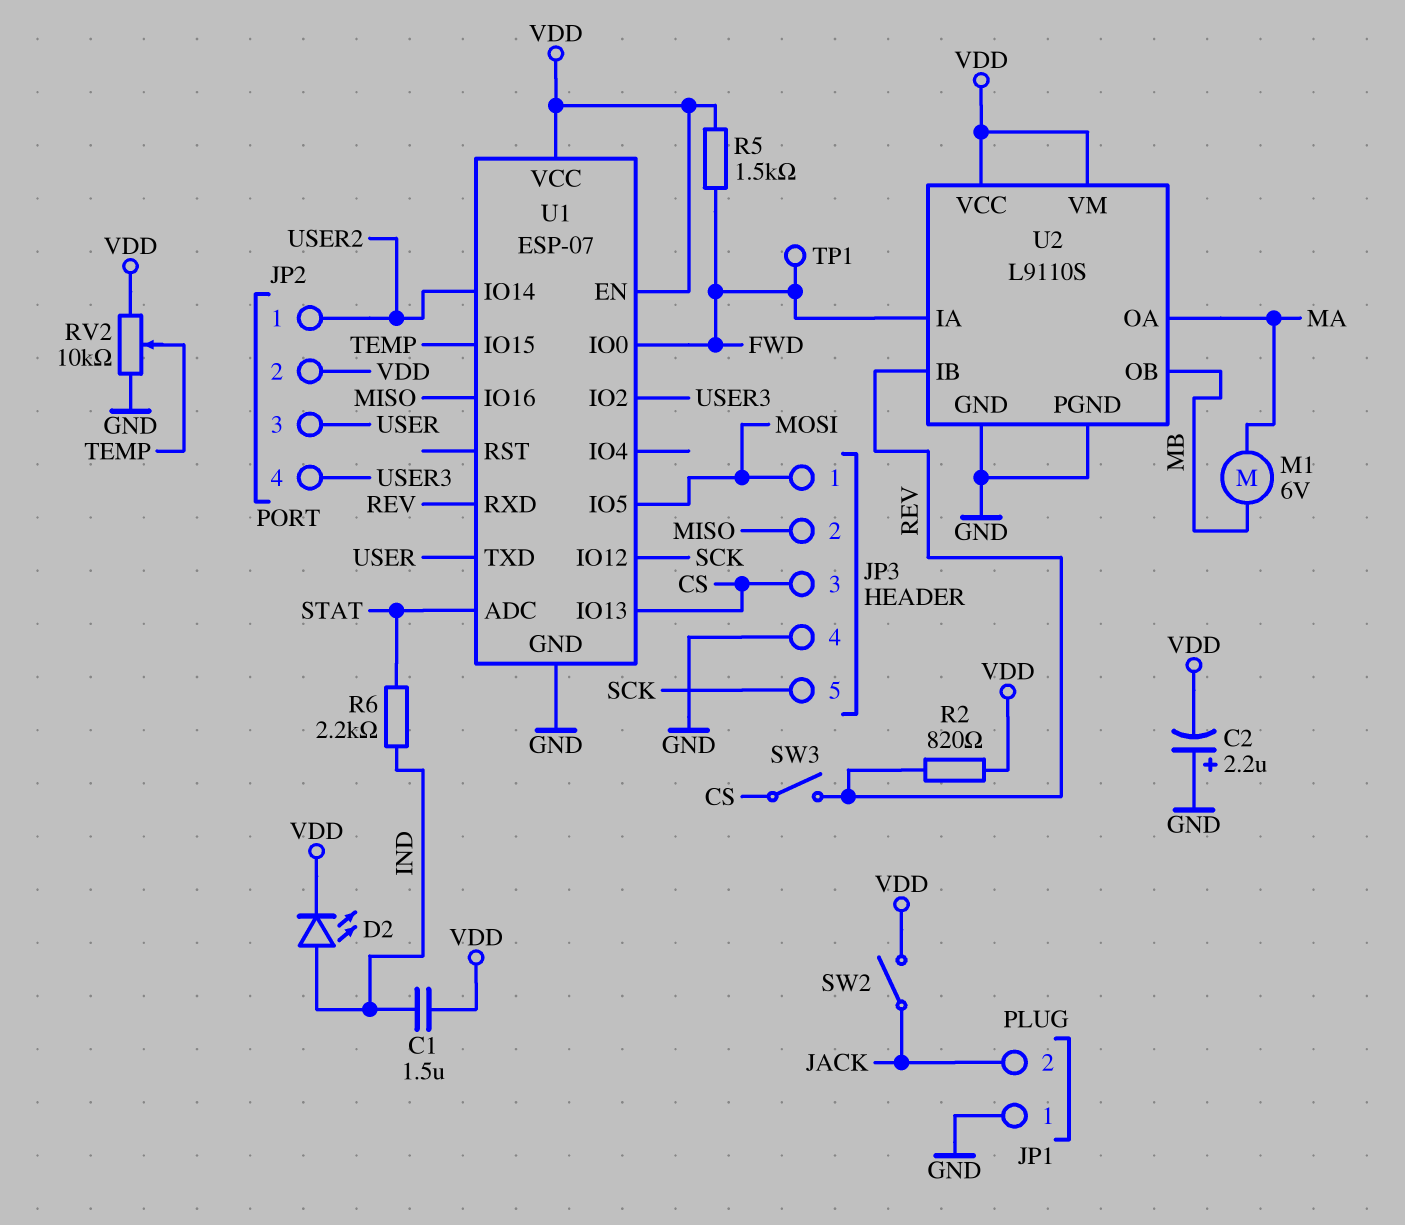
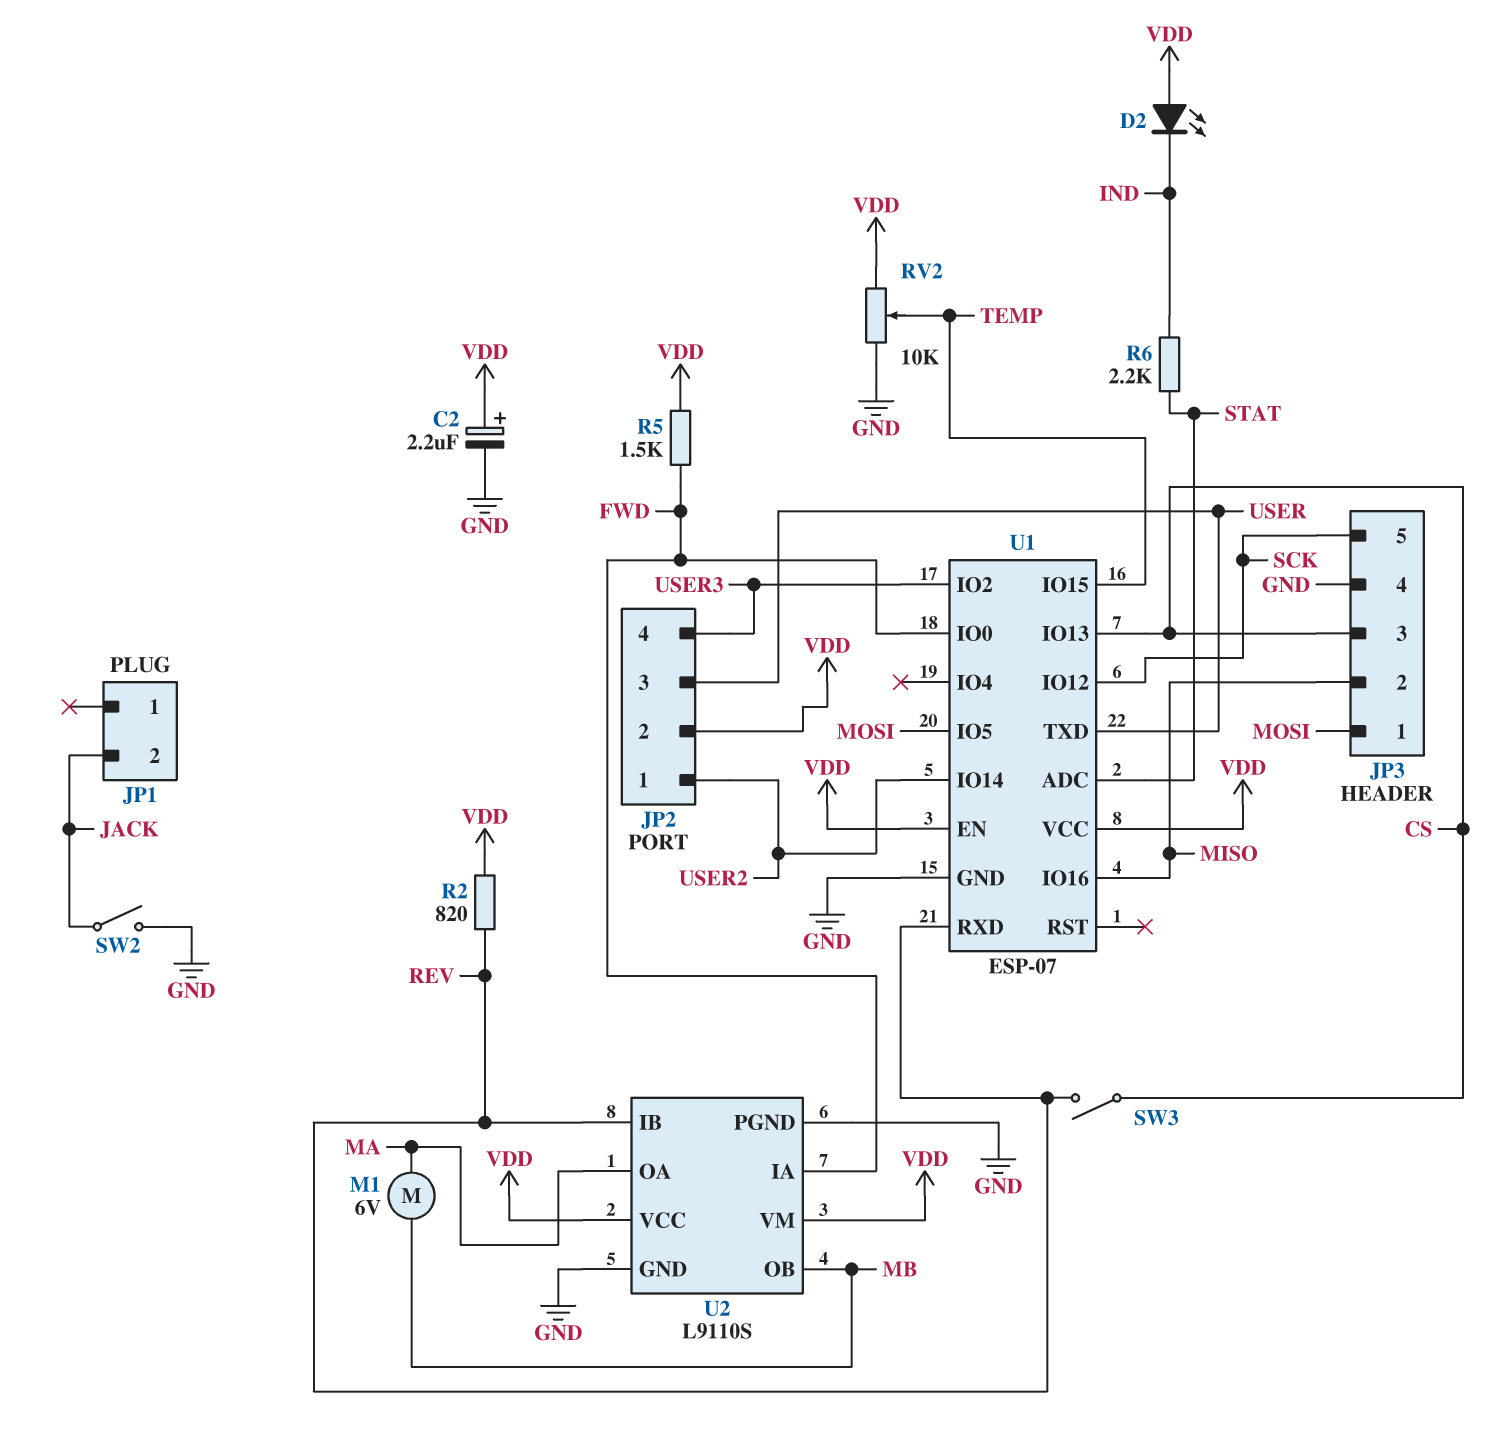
C1: 1.5uF (IND, VDD) -> none
C2: 2.2uF (plus GND, minus VDD) -> 2.2uF (plus VDD, minus GND)
D2: LED (A IND, K VDD) -> LED (A VDD, K IND)
JP1 pin 1: GND -> none
SW2: switch (JACK, VDD) -> switch (GND, JACK)
TP1: test point (FWD) -> none

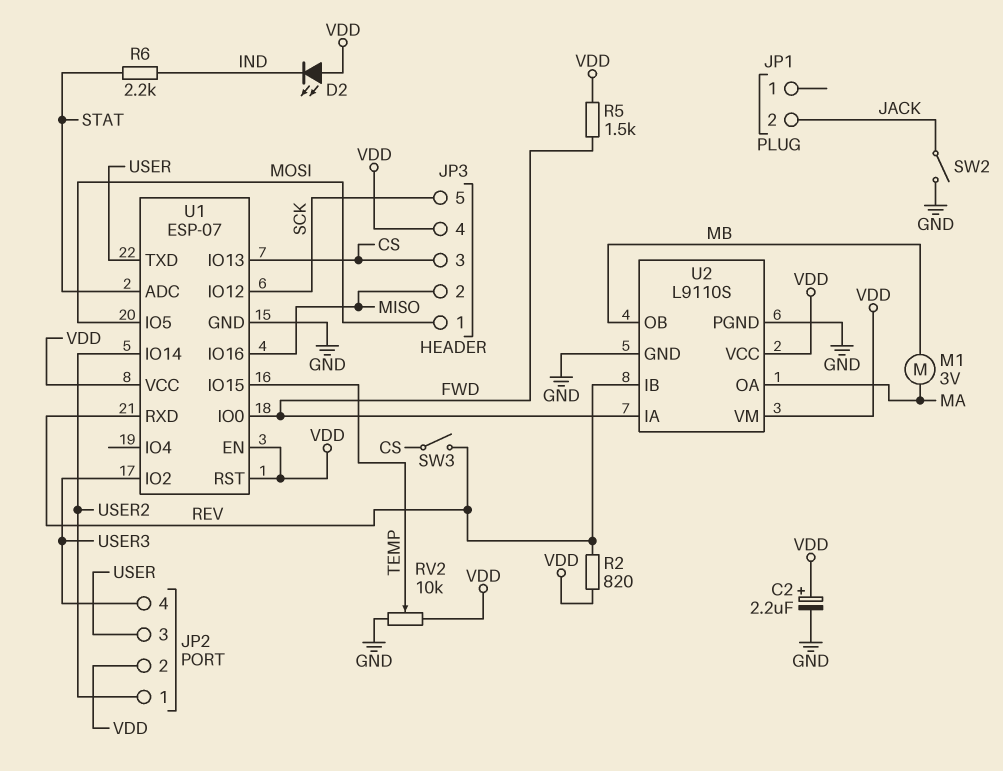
JP3 pin 4: GND -> VDD
M1: motor 6V (MA, MB) -> motor 3V (MA, MB)
U1 pin RST: none -> VDD

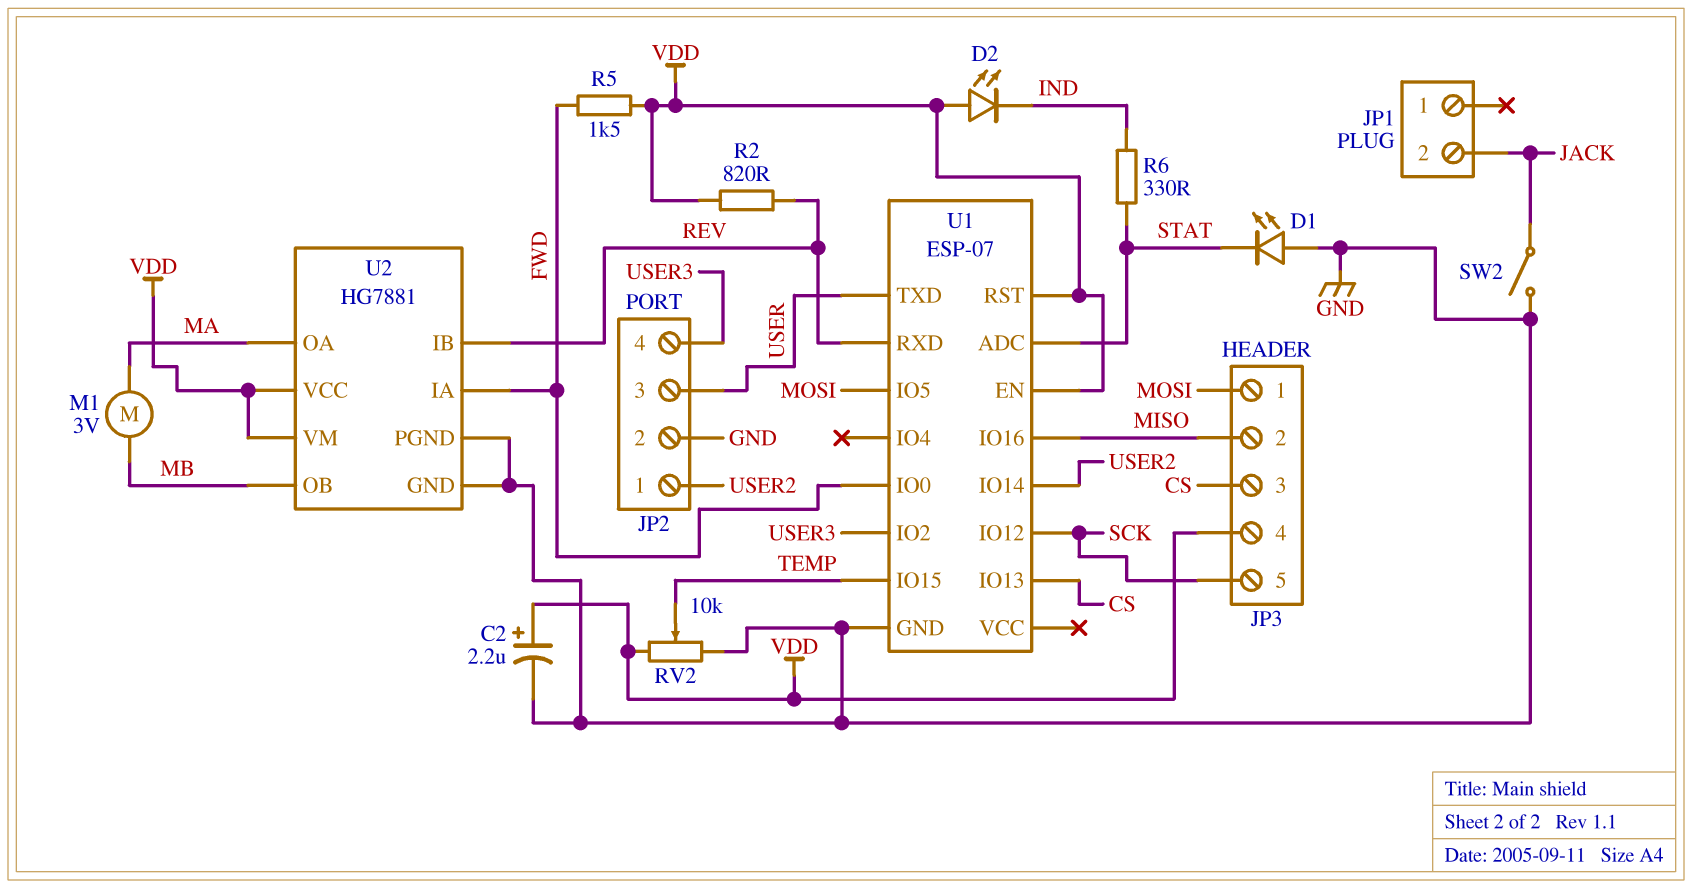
D1: none -> LED (A GND, K STAT)
JP2 pin 2: VDD -> GND
R6: 2.2k (IND, STAT) -> 330 (IND, STAT)
SW3: switch (CS, REV) -> none
U1 pin VCC: VDD -> none
U2: L9110S -> HG7881

